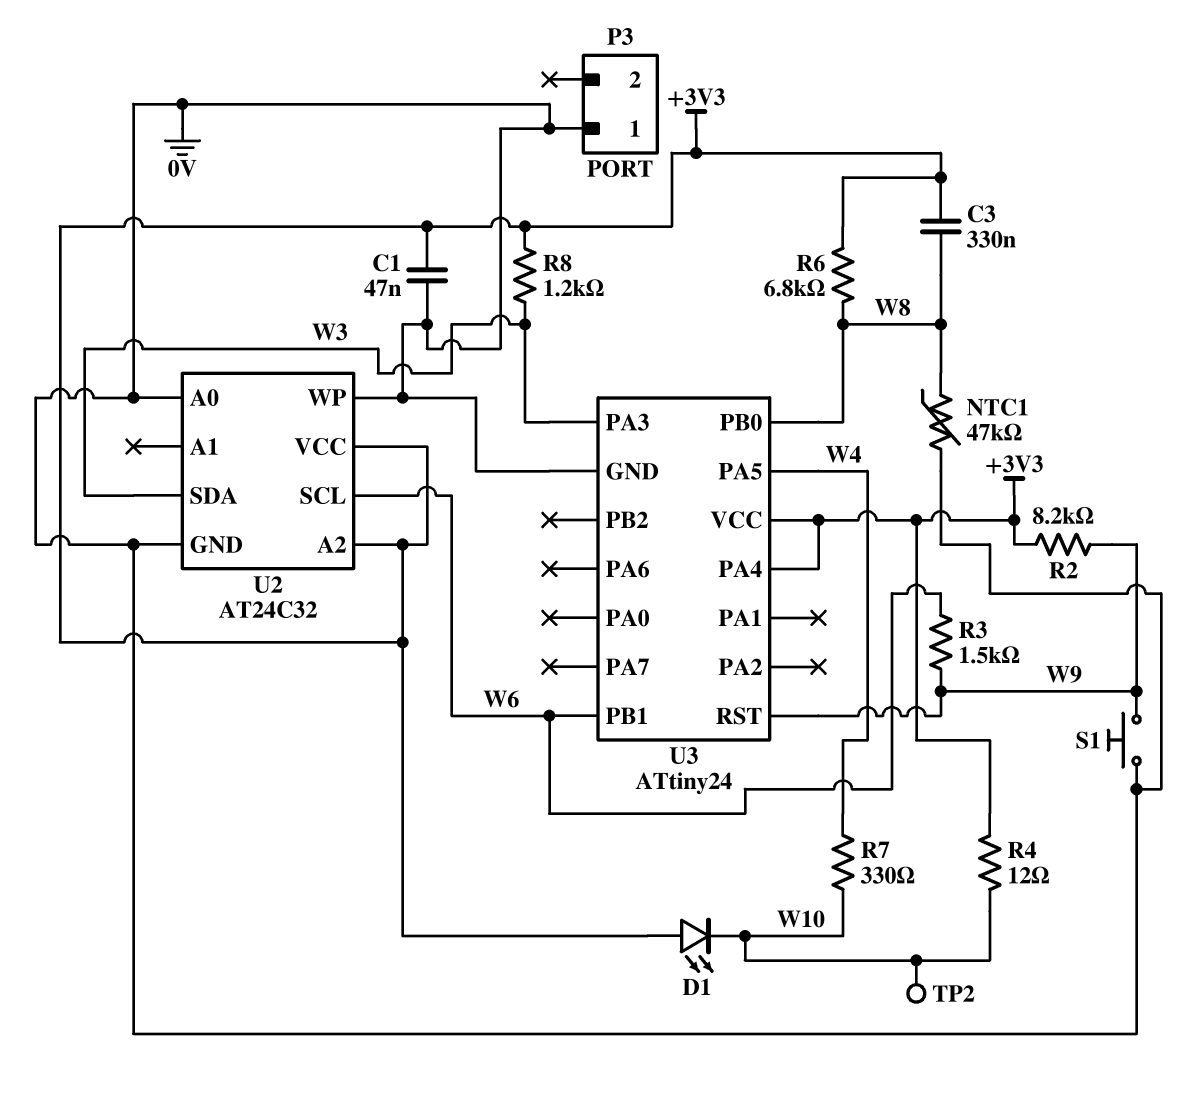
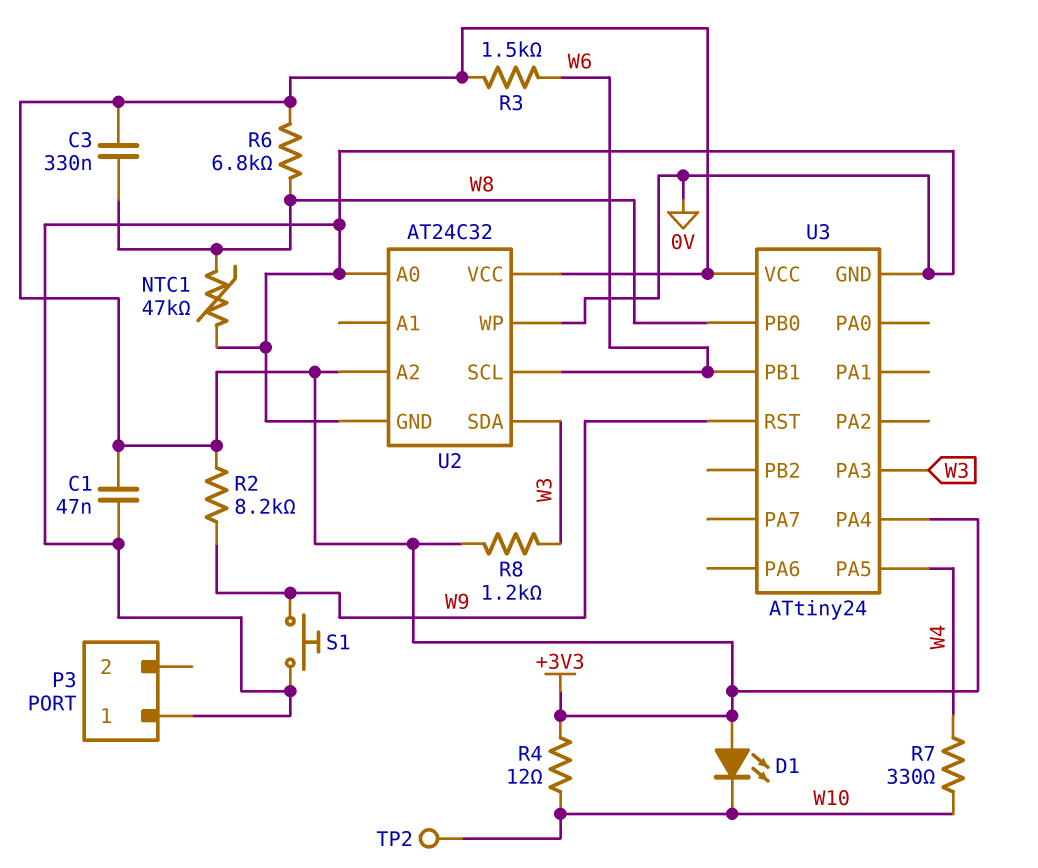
R3: 1.5k (W6, W9) -> 1.5k (+3V3, W6)

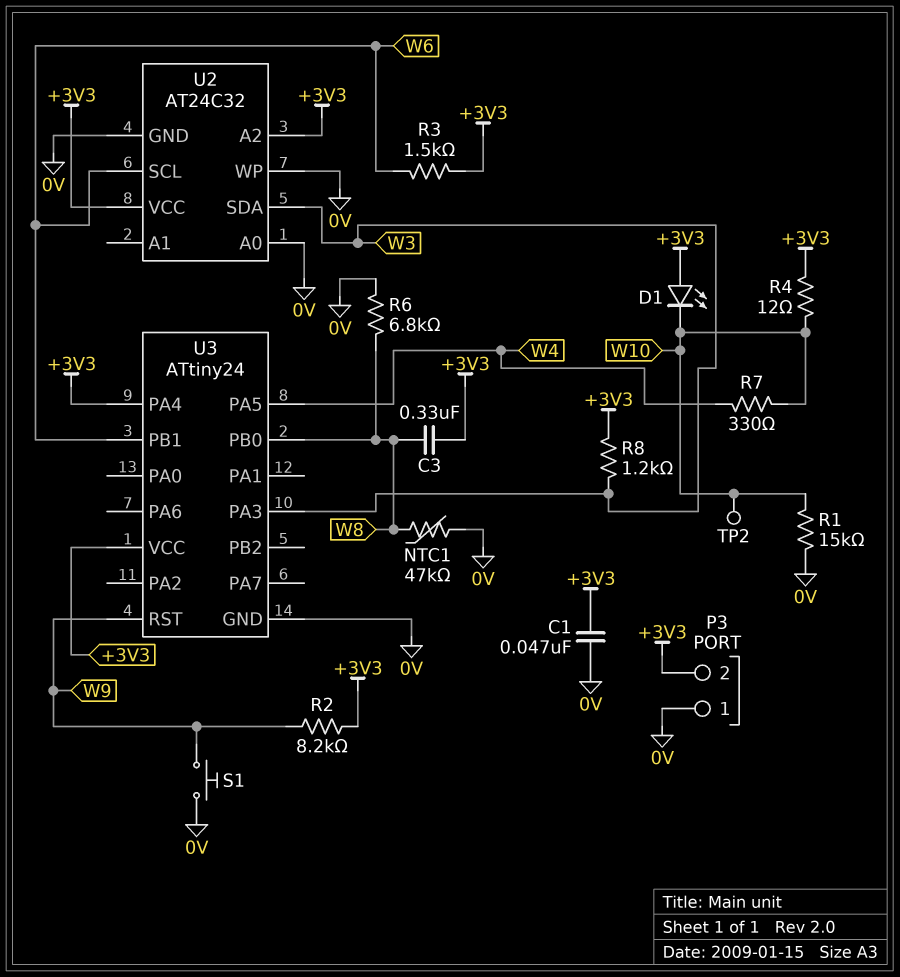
P3 pin 2: none -> +3V3
R1: none -> 15k (0V, W10)
R6: 6.8k (+3V3, W8) -> 6.8k (0V, W8)

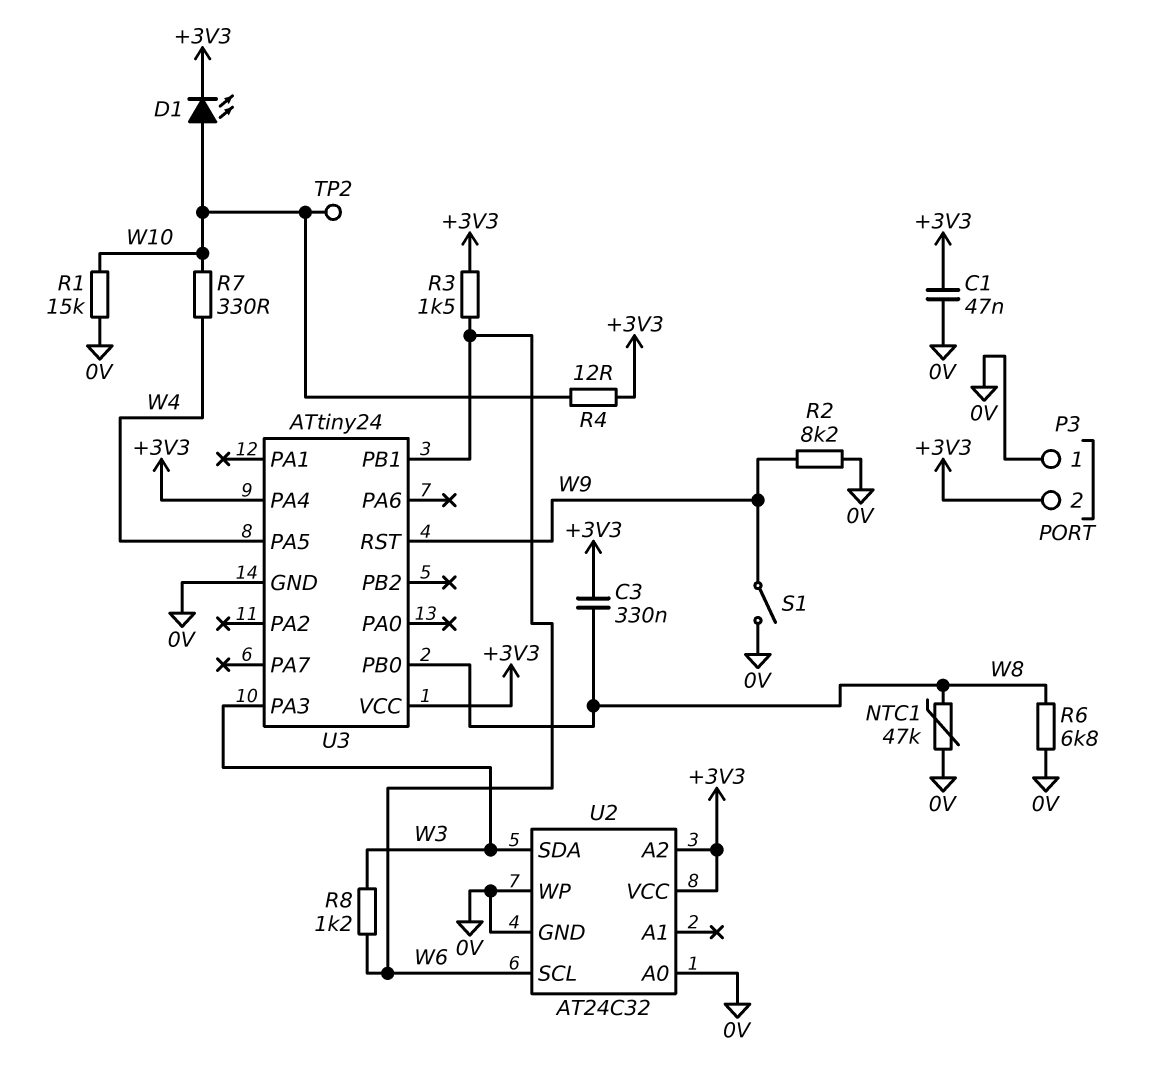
D1: LED (A +3V3, K W10) -> LED (A W10, K +3V3)
R2: 8.2k (+3V3, W9) -> 8.2k (0V, W9)
R8: 1.2k (+3V3, W3) -> 1.2k (W3, W6)
S1: button (0V, W9) -> switch (0V, W9)

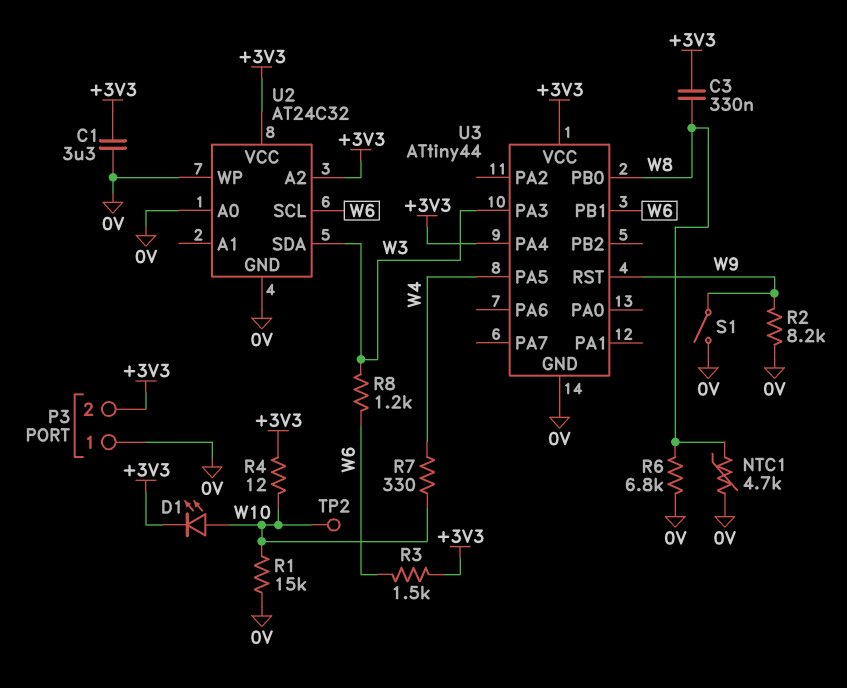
C1: 47nF (+3V3, 0V) -> 3.3uF (+3V3, 0V)
NTC1: 47k (0V, W8) -> 4.7k (0V, W8)
U3: ATtiny24 -> ATtiny44

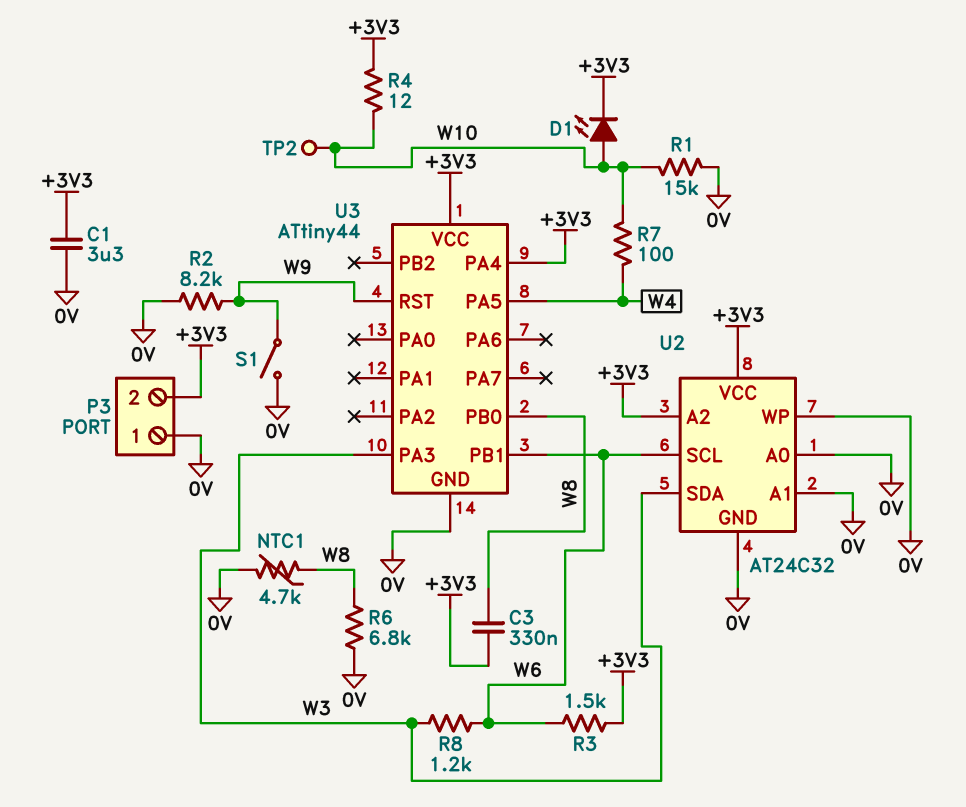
R7: 330 (W4, W10) -> 100 (W4, W10)
U2 pin A1: none -> 0V

